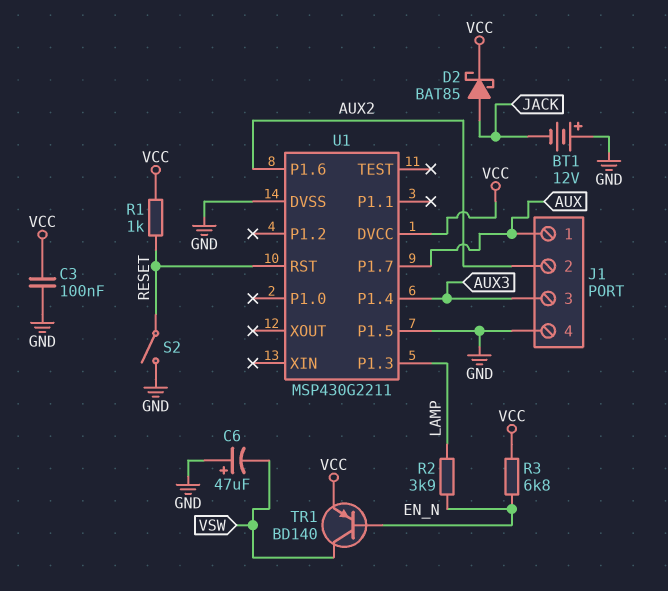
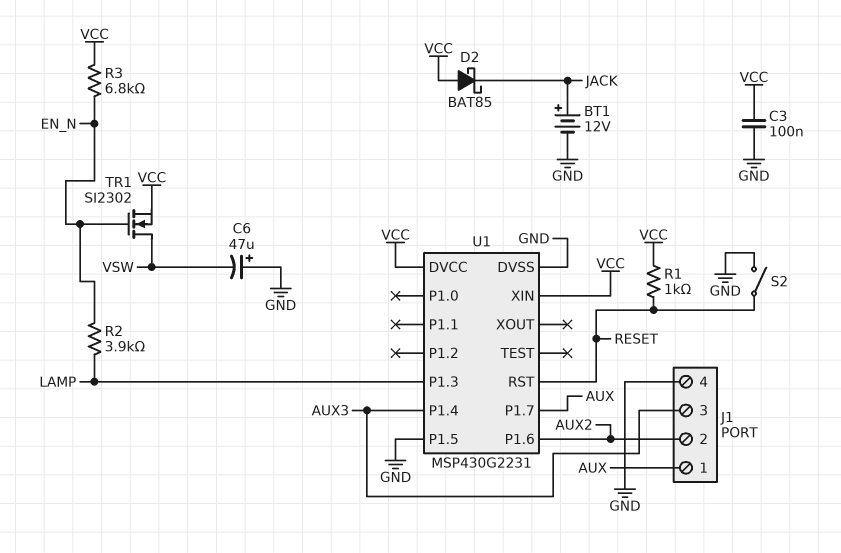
BT1: 12V (plus GND, minus JACK) -> 12V (plus JACK, minus GND)
D2: schottky BAT85 (A JACK, K VCC) -> schottky BAT85 (A VCC, K JACK)
TR1: PNP BD140 (B EN_N, C VSW, E VCC) -> NMOS SI2302 (G EN_N, D VSW, S VCC)
U1: MSP430G2211 -> MSP430G2231
U1 pin XIN: none -> VCC

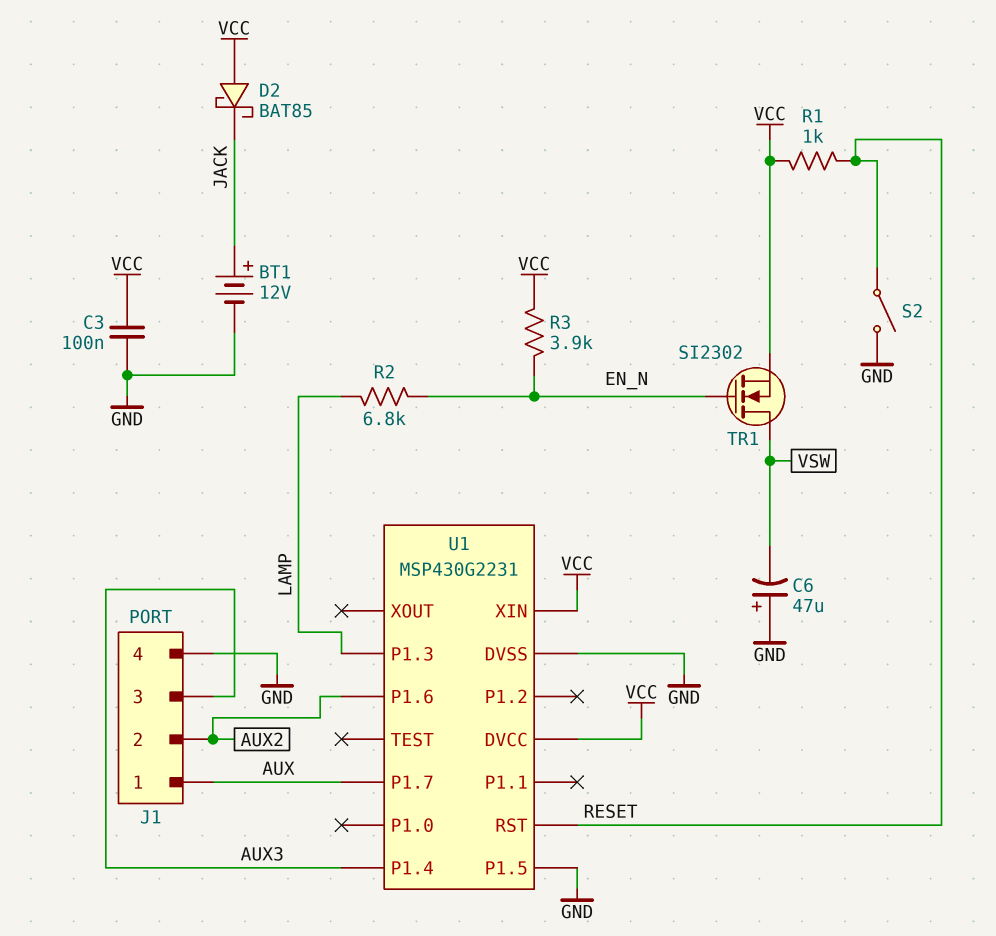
R2: 3.9k (EN_N, LAMP) -> 6.8k (EN_N, LAMP)
R3: 6.8k (EN_N, VCC) -> 3.9k (EN_N, VCC)

